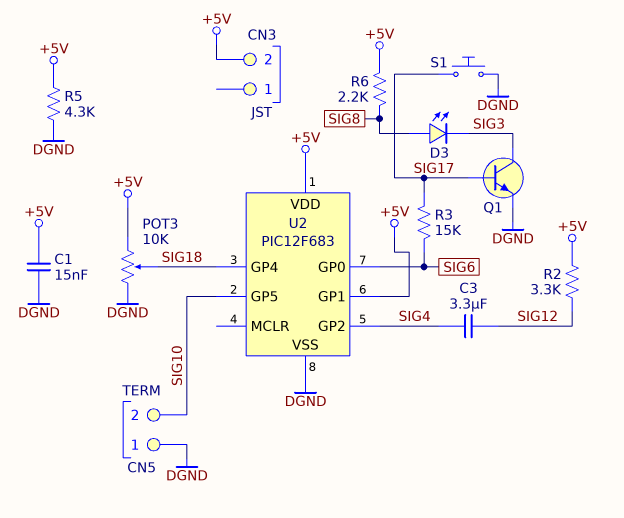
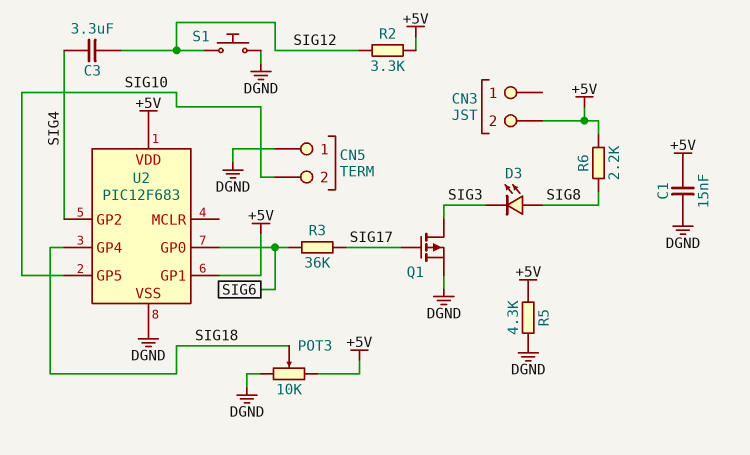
Q1: NPN (B SIG17, C SIG3, E DGND) -> PMOS (G SIG17, D SIG3, S DGND)
R3: 15k (SIG6, SIG17) -> 36k (SIG6, SIG17)
S1: button (DGND, SIG17) -> button (DGND, SIG12)

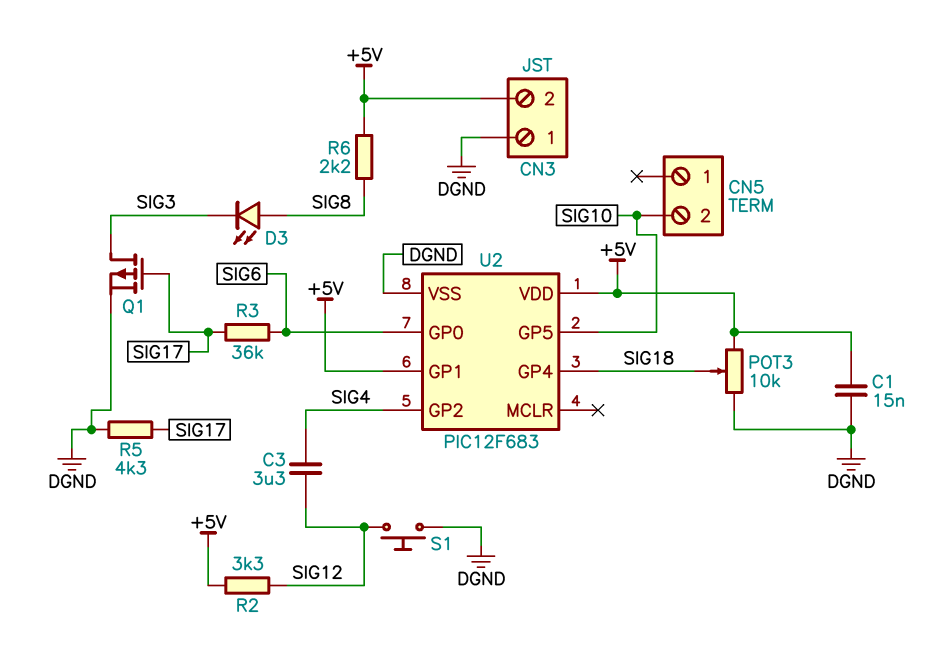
CN3 pin 1: none -> DGND
CN5 pin 1: DGND -> none
R5: 4.3k (+5V, DGND) -> 4.3k (DGND, SIG17)

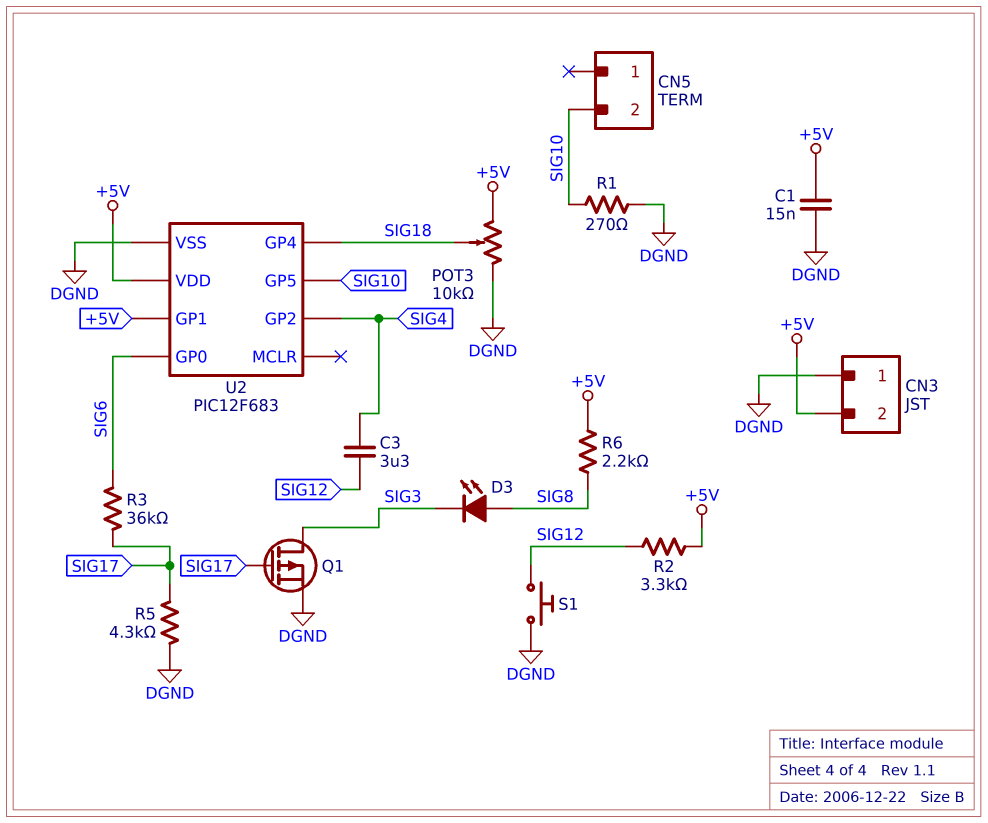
R1: none -> 270 (DGND, SIG10)

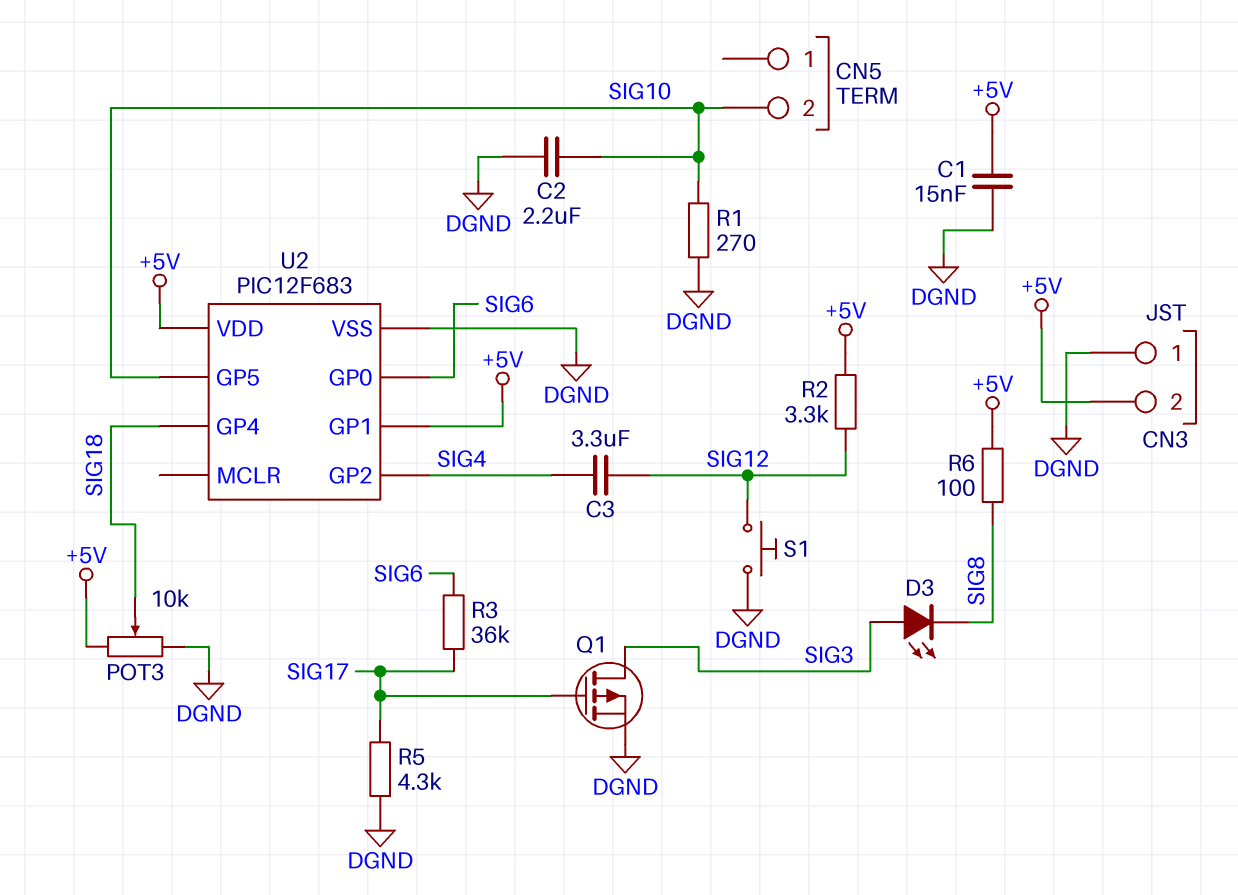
C2: none -> 2.2uF (DGND, SIG10)
D3: LED (A SIG8, K SIG3) -> LED (A SIG3, K SIG8)
R6: 2.2k (+5V, SIG8) -> 100 (+5V, SIG8)

